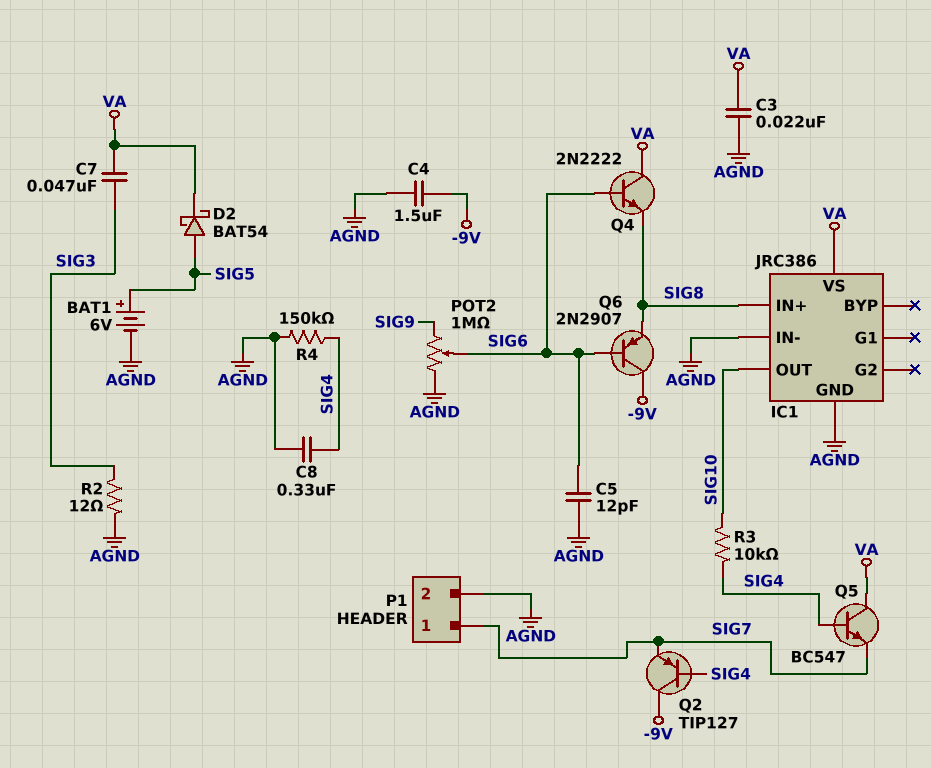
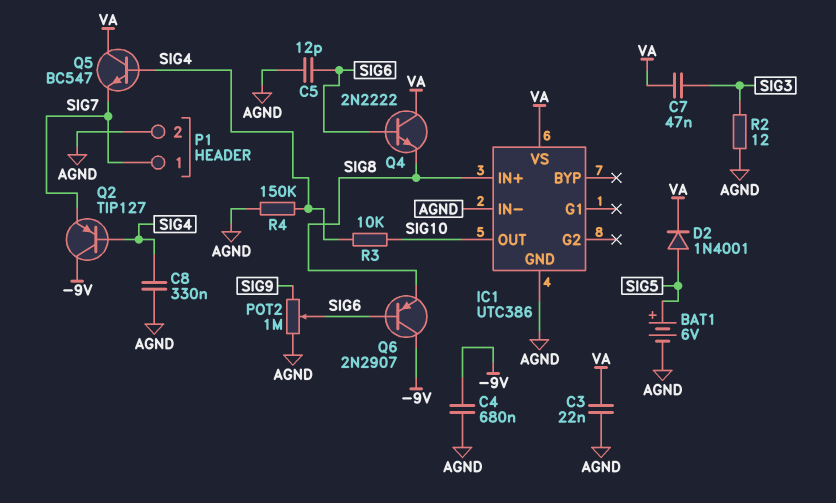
C4: 1.5uF (-9V, AGND) -> 680nF (-9V, AGND)
D2: schottky BAT54 (A SIG5, K VA) -> diode 1N4001 (A SIG5, K VA)
IC1: JRC386 -> UTC386

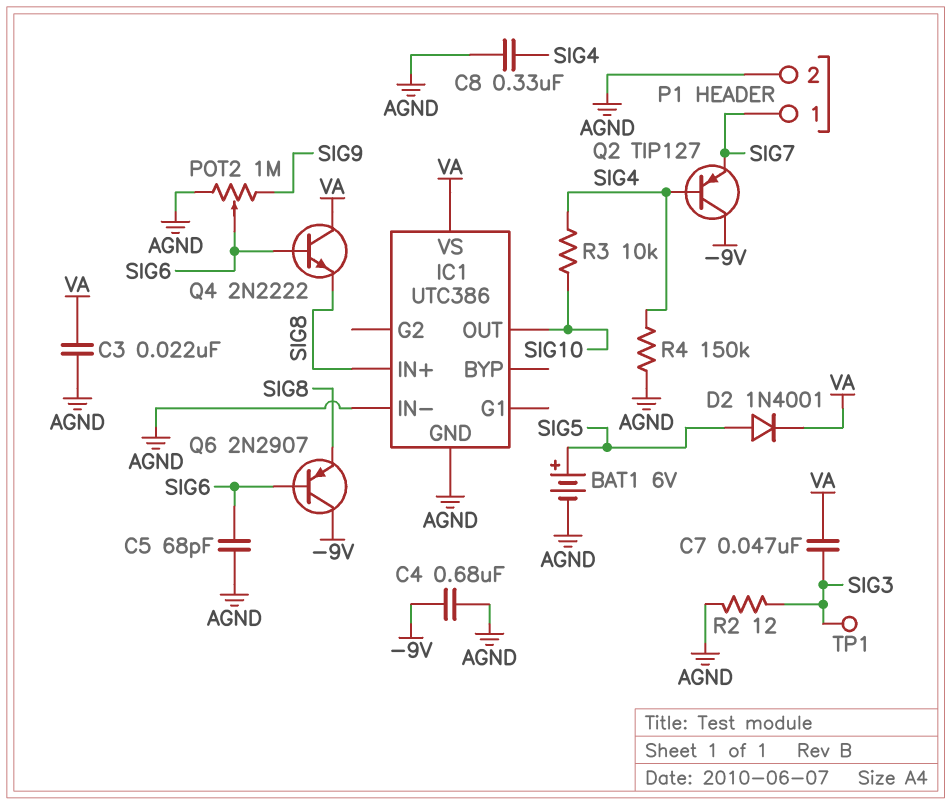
C5: 12pF (AGND, SIG6) -> 68pF (AGND, SIG6)
Q5: NPN BC547 (B SIG4, C VA, E SIG7) -> none
TP1: none -> test point (SIG3)

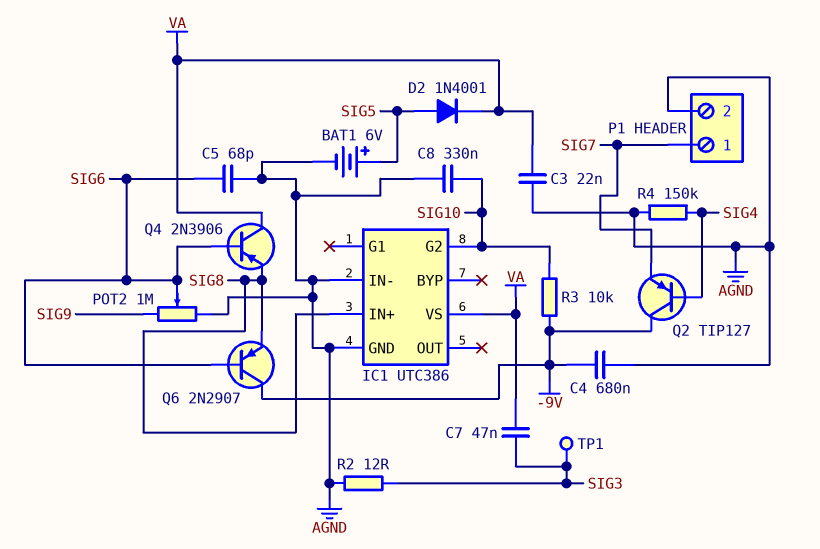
C8: 330nF (AGND, SIG4) -> 330nF (AGND, SIG10)
IC1 pin G2: none -> SIG10
IC1 pin OUT: SIG10 -> none
Q4: NPN 2N2222 (B SIG6, C VA, E SIG8) -> PNP 2N3906 (B SIG6, C VA, E SIG8)
R3: 10k (SIG4, SIG10) -> 10k (-9V, SIG10)

